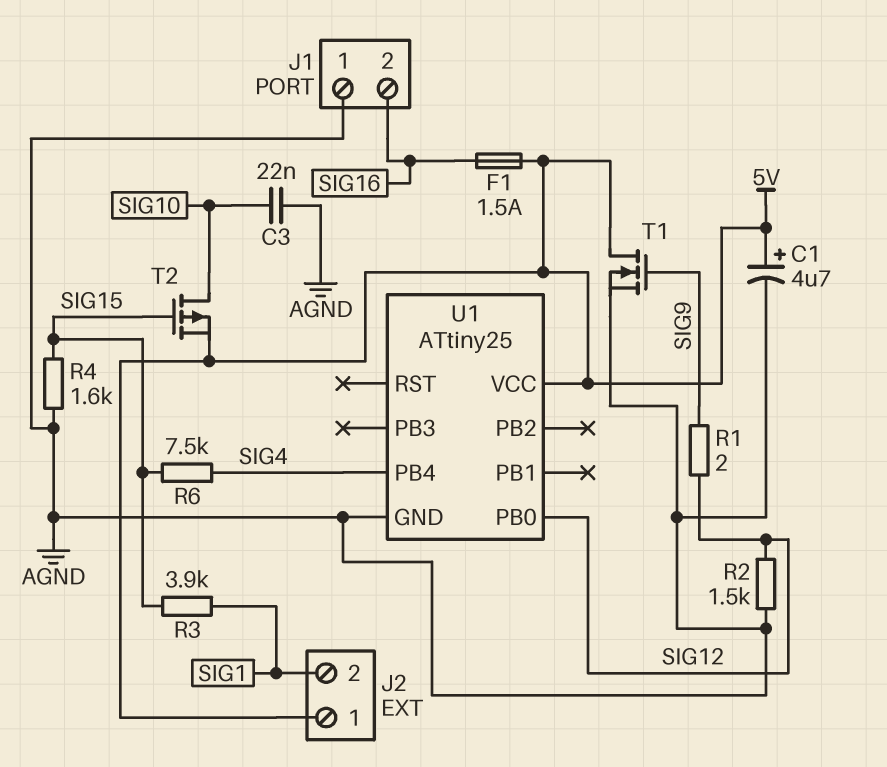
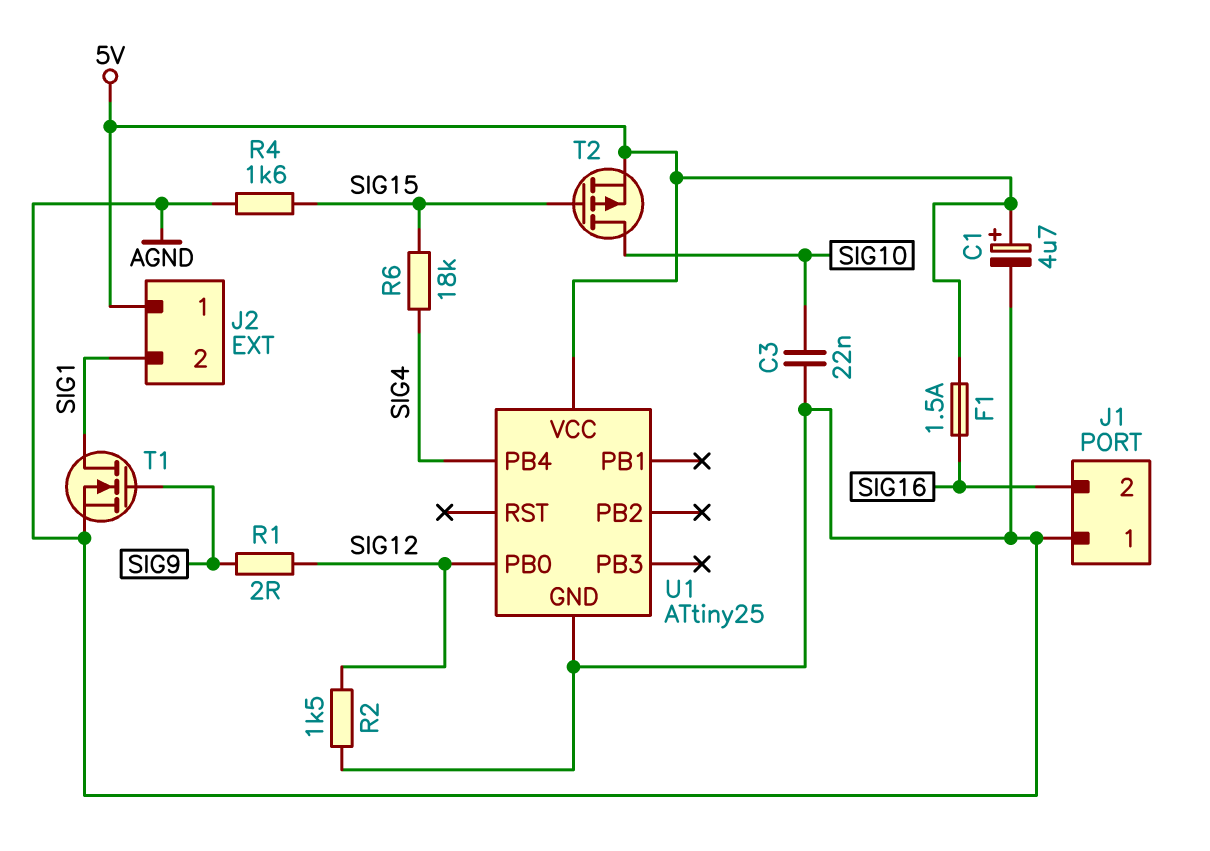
R3: 3.9k (SIG1, SIG15) -> none
R6: 7.5k (SIG4, SIG15) -> 18k (SIG4, SIG15)
T1: NMOS (G SIG9, D 5V, S AGND) -> NMOS (G SIG9, D SIG1, S AGND)

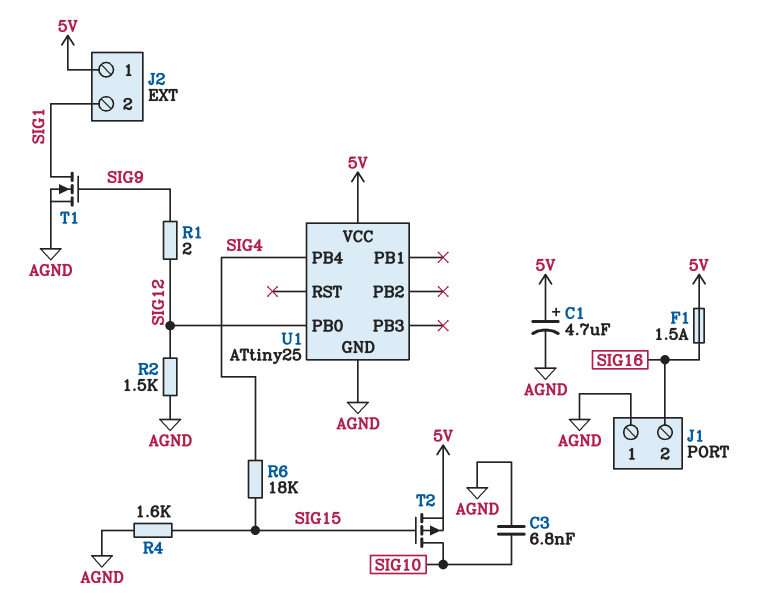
C3: 22nF (AGND, SIG10) -> 6.8nF (AGND, SIG10)

